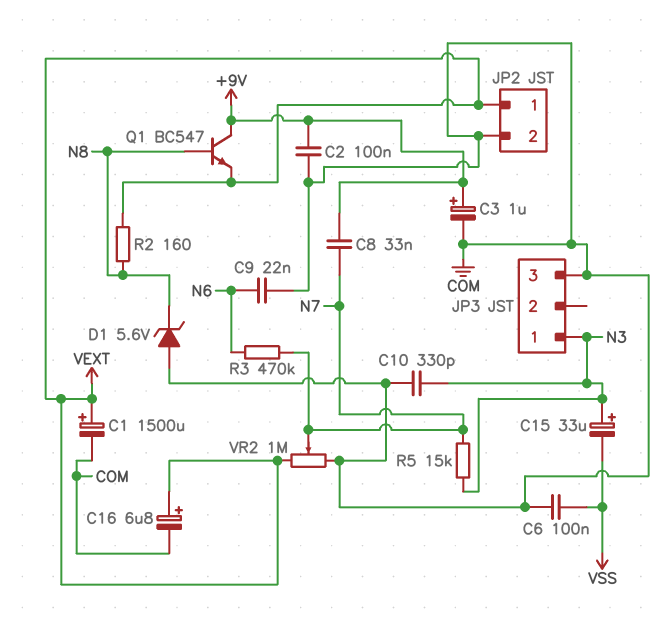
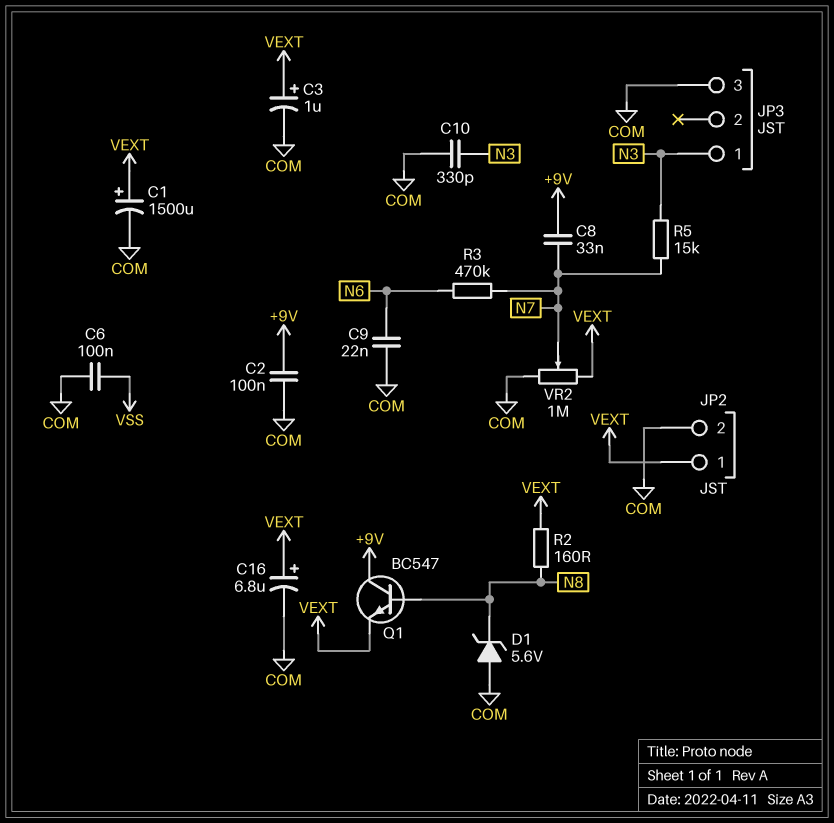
C3: 1uF (plus +9V, minus COM) -> 1uF (plus VEXT, minus COM)
C15: 33uF (plus N3, minus VSS) -> none

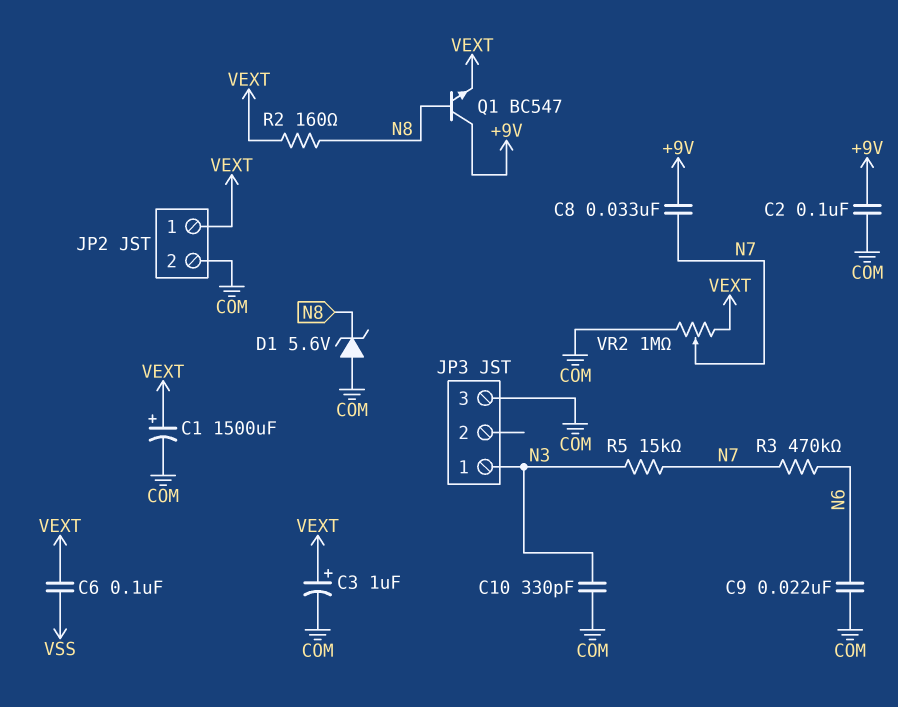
C6: 100nF (COM, VSS) -> 100nF (VEXT, VSS)
C16: 6.8uF (plus VEXT, minus COM) -> none

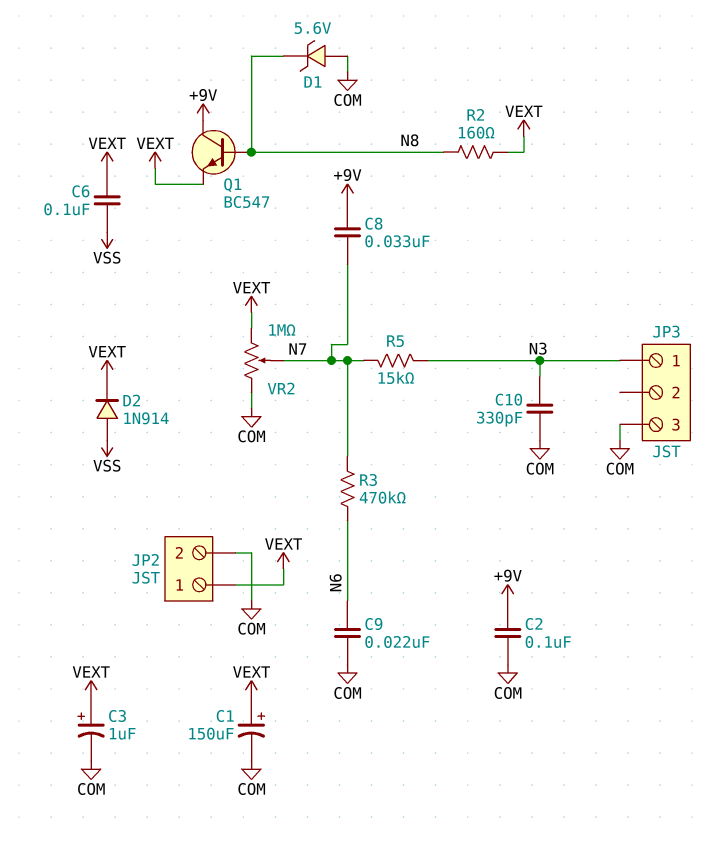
C1: 1500uF (plus VEXT, minus COM) -> 150uF (plus VEXT, minus COM)
D2: none -> diode 1N914 (A VSS, K VEXT)

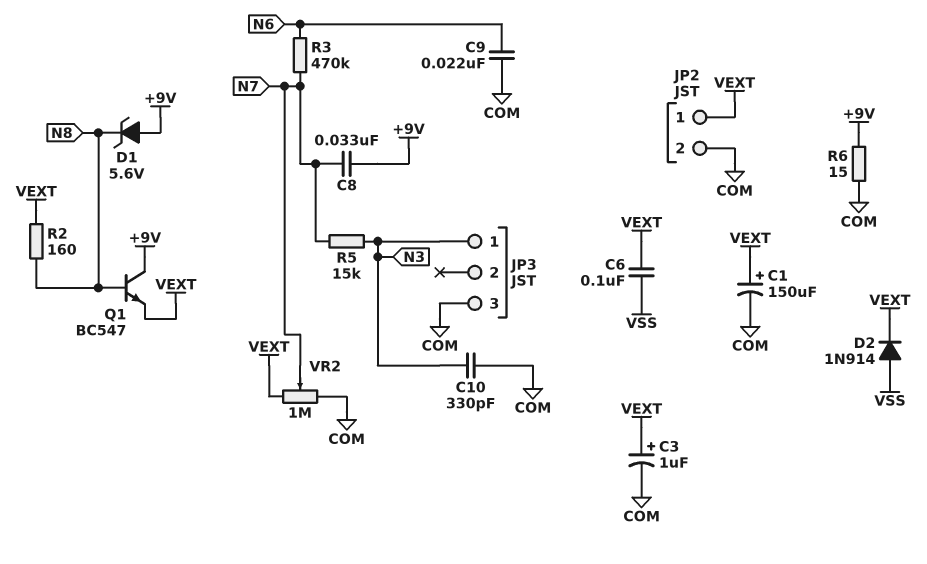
C2: 100nF (+9V, COM) -> none
D1: zener 5.6V (A COM, K N8) -> zener 5.6V (A +9V, K N8)
R6: none -> 15 (+9V, COM)

